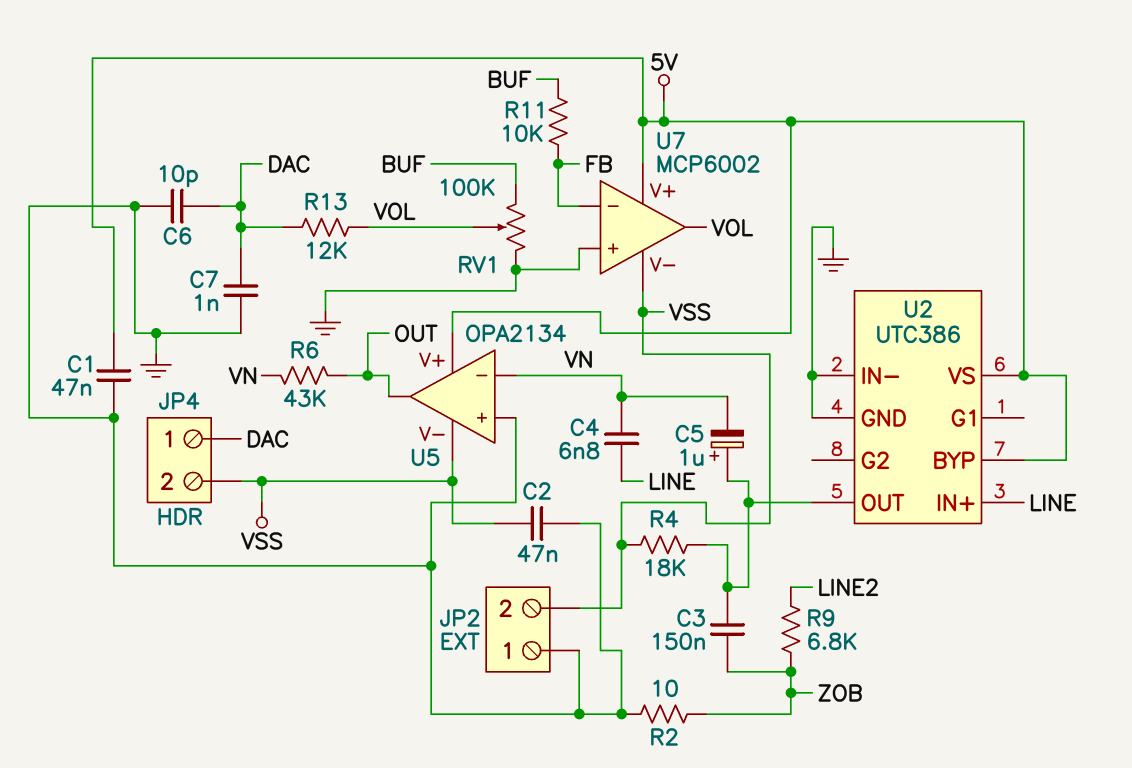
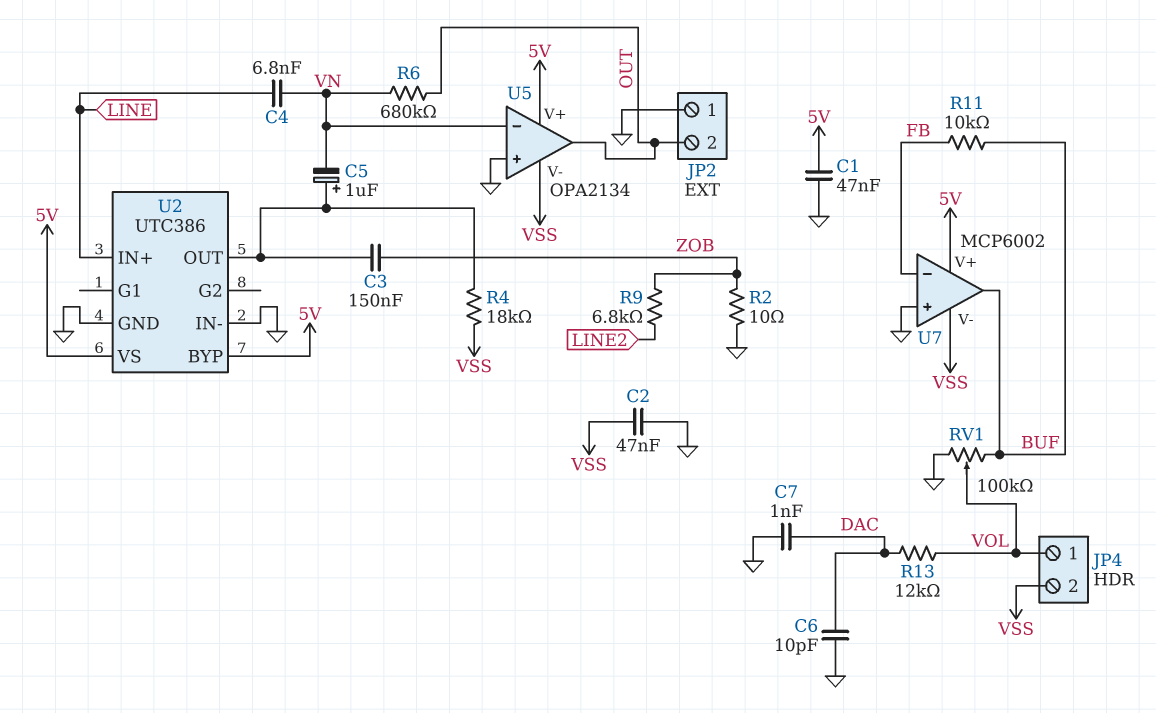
JP2 pin 2: VSS -> OUT
JP4 pin 1: DAC -> VOL
R6: 43k (OUT, VN) -> 680k (OUT, VN)
U7 pin out: VOL -> BUF

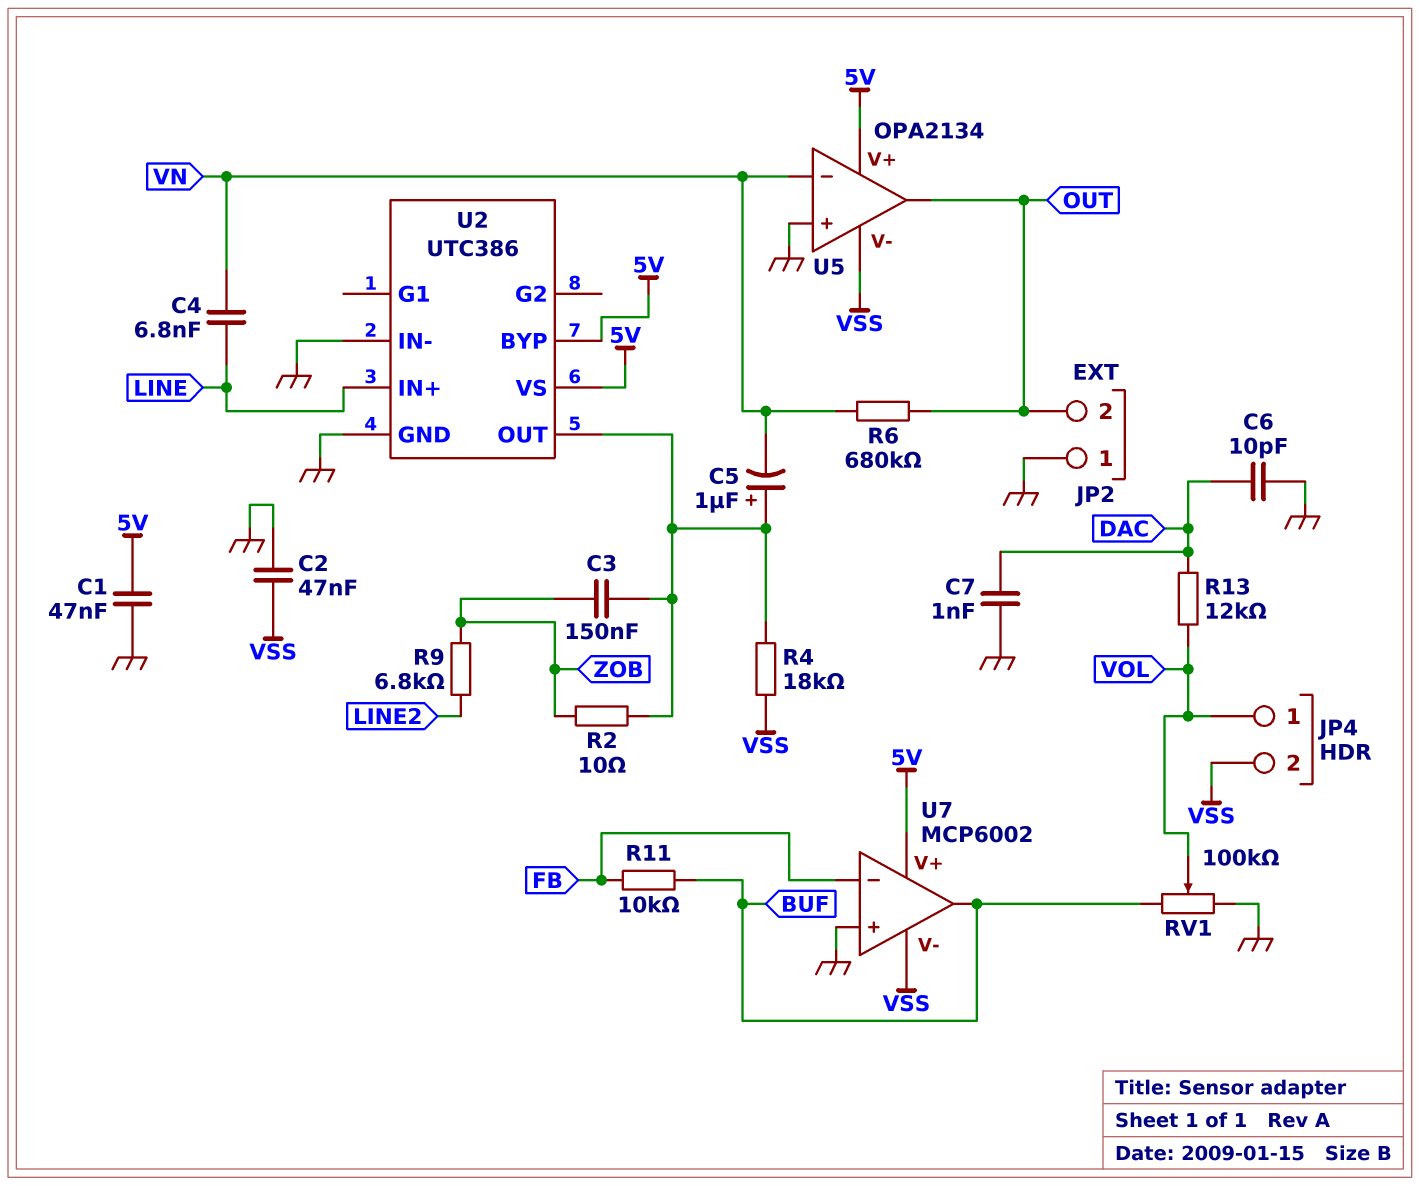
R2: 10 (GND, ZOB) -> 10 (U2/OUT, ZOB)

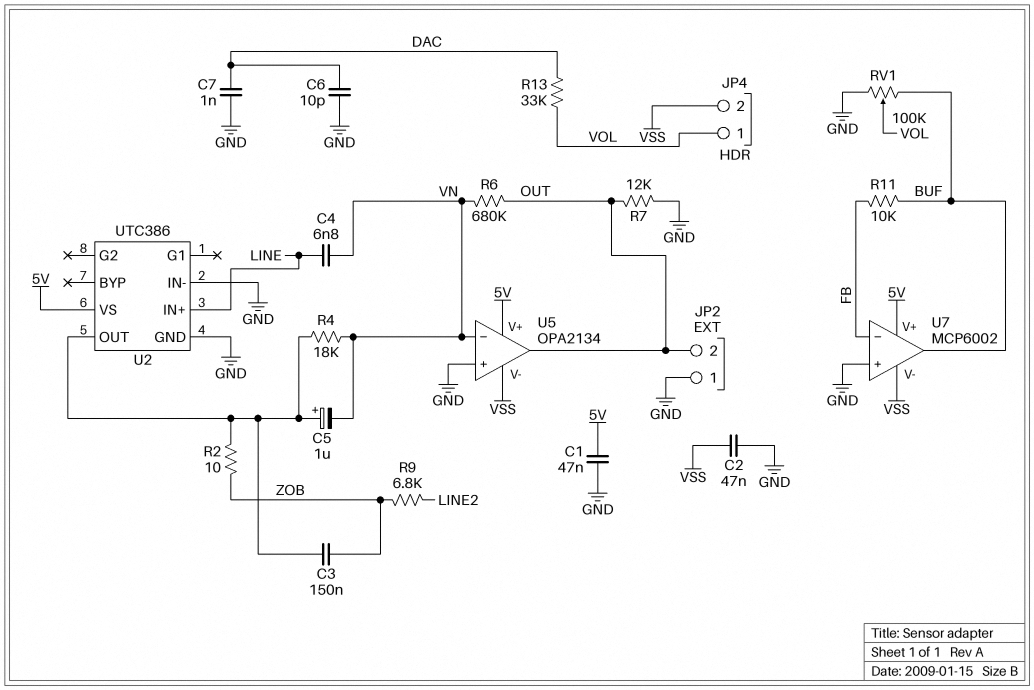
R4: 18k (U2/OUT, VSS) -> 18k (U2/OUT, VN)
R7: none -> 12k (GND, OUT)
R13: 12k (DAC, VOL) -> 33k (DAC, VOL)
U2 pin BYP: 5V -> none

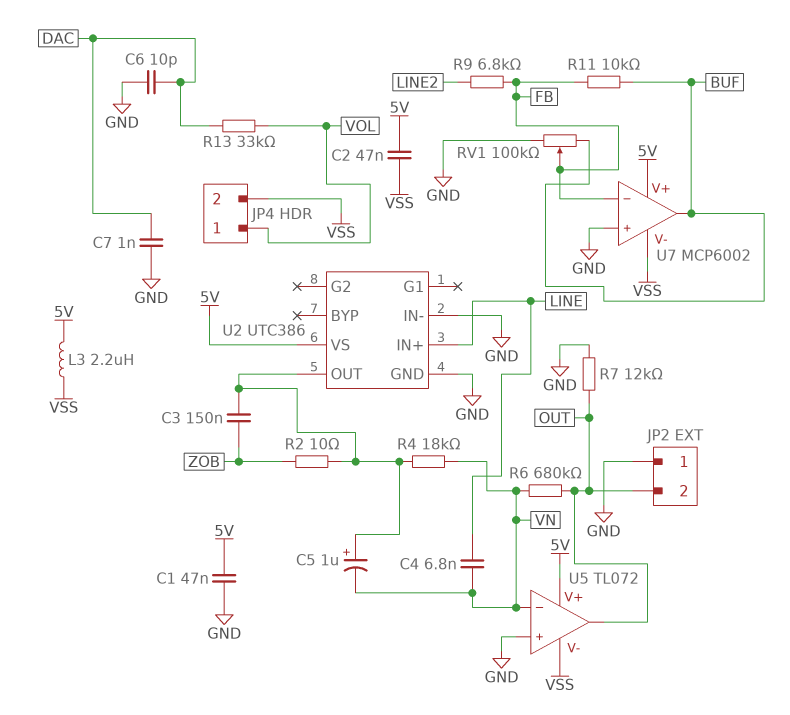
C2: 47nF (GND, VSS) -> 47nF (5V, VSS)
L3: none -> 2.2uH (5V, VSS)
R9: 6.8k (LINE2, ZOB) -> 6.8k (FB, LINE2)
RV1: 100k (BUF, GND, wiper VOL) -> 100k (BUF, GND, wiper FB)
U5: OPA2134 -> TL072

